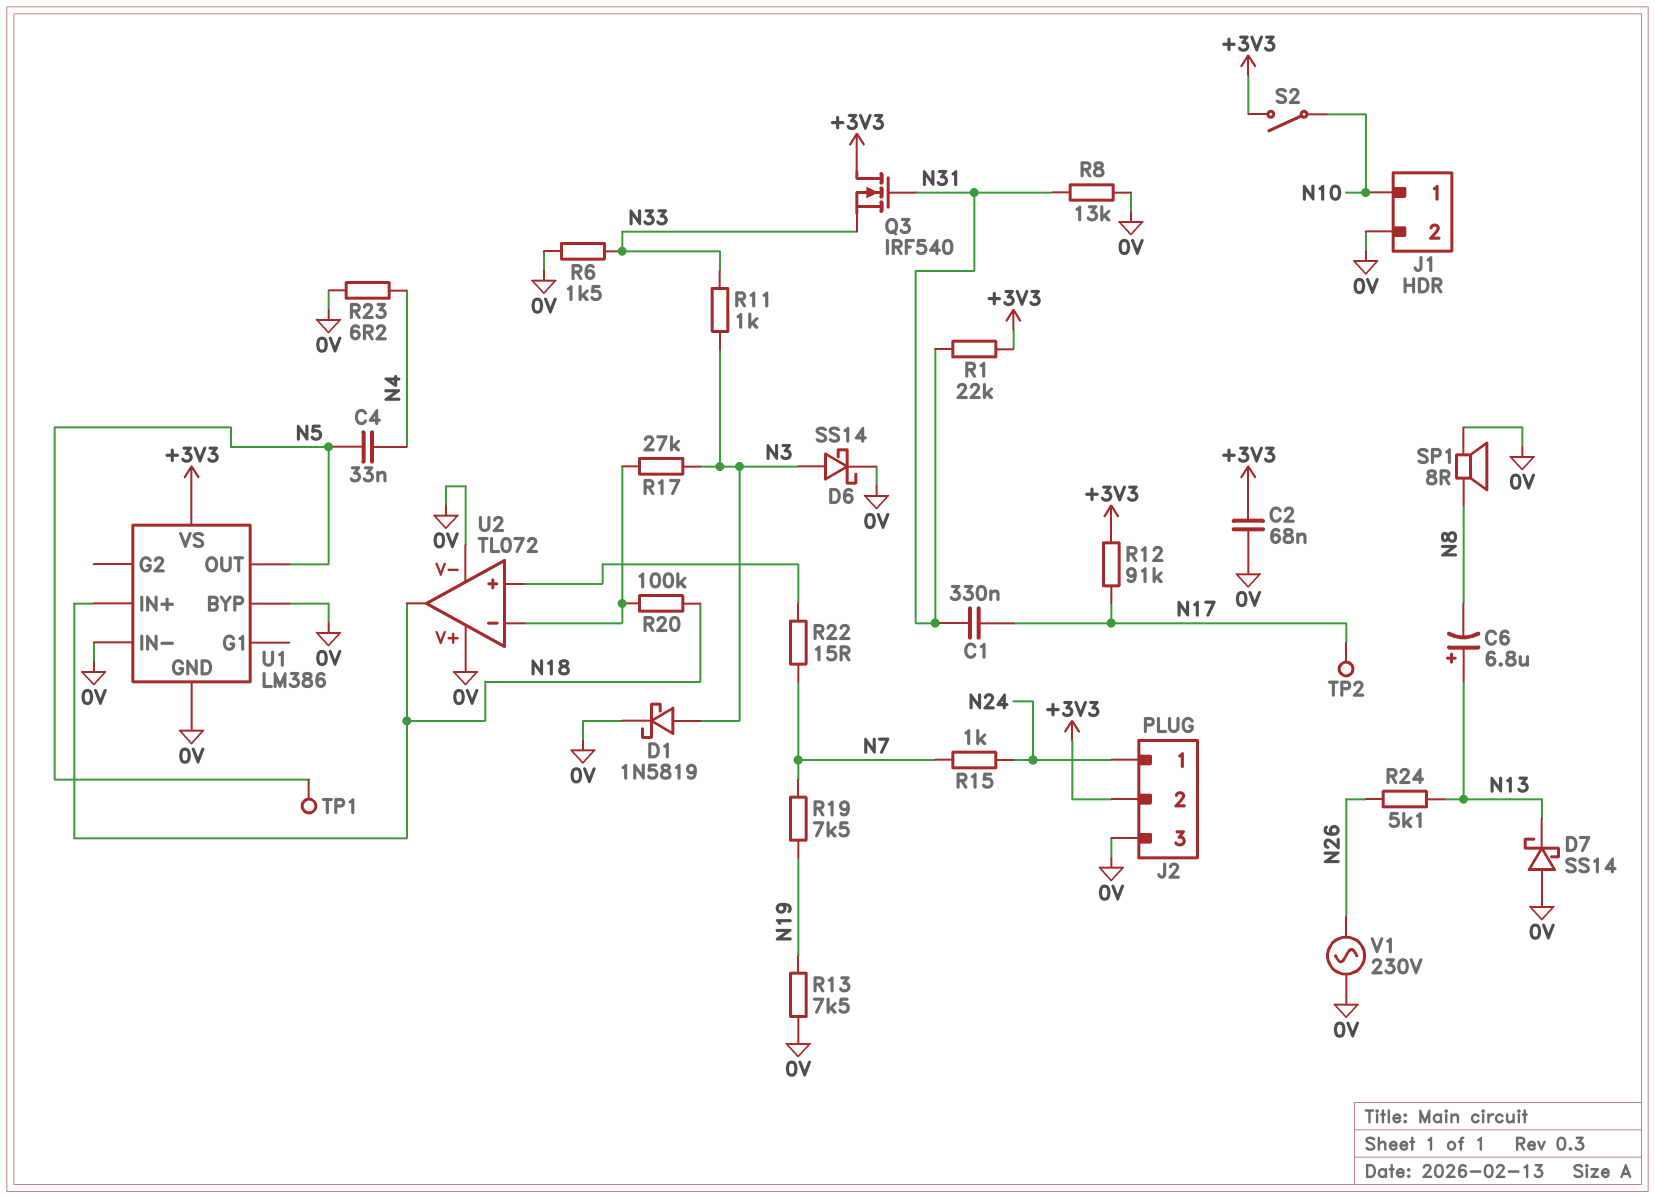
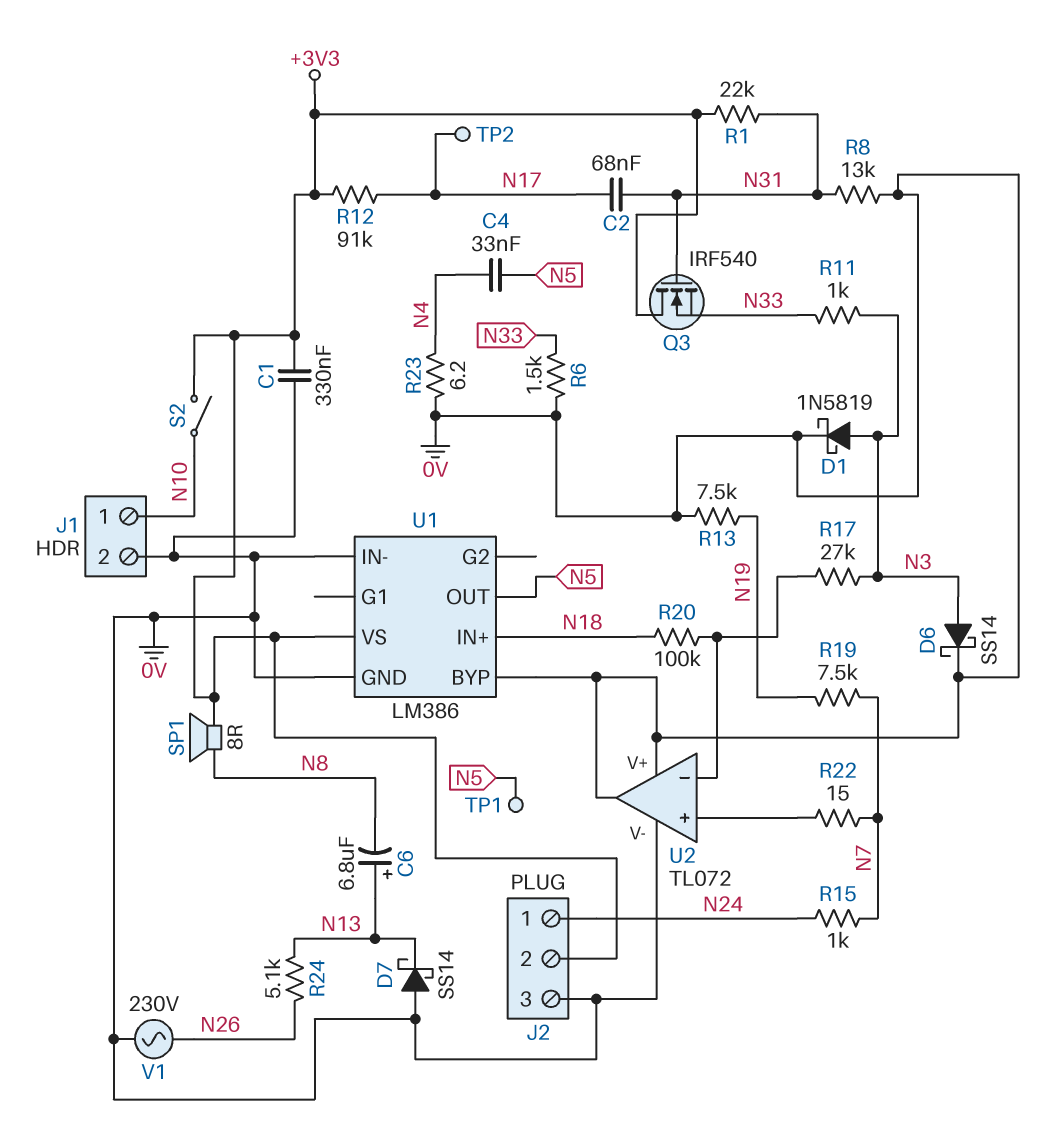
C1: 330nF (N17, N31) -> 330nF (+3V3, 0V)
C2: 68nF (+3V3, 0V) -> 68nF (N17, N31)
SP1: speaker 8R (0V, N8) -> speaker 8R (+3V3, N8)
U2 pin out: N18 -> 0V

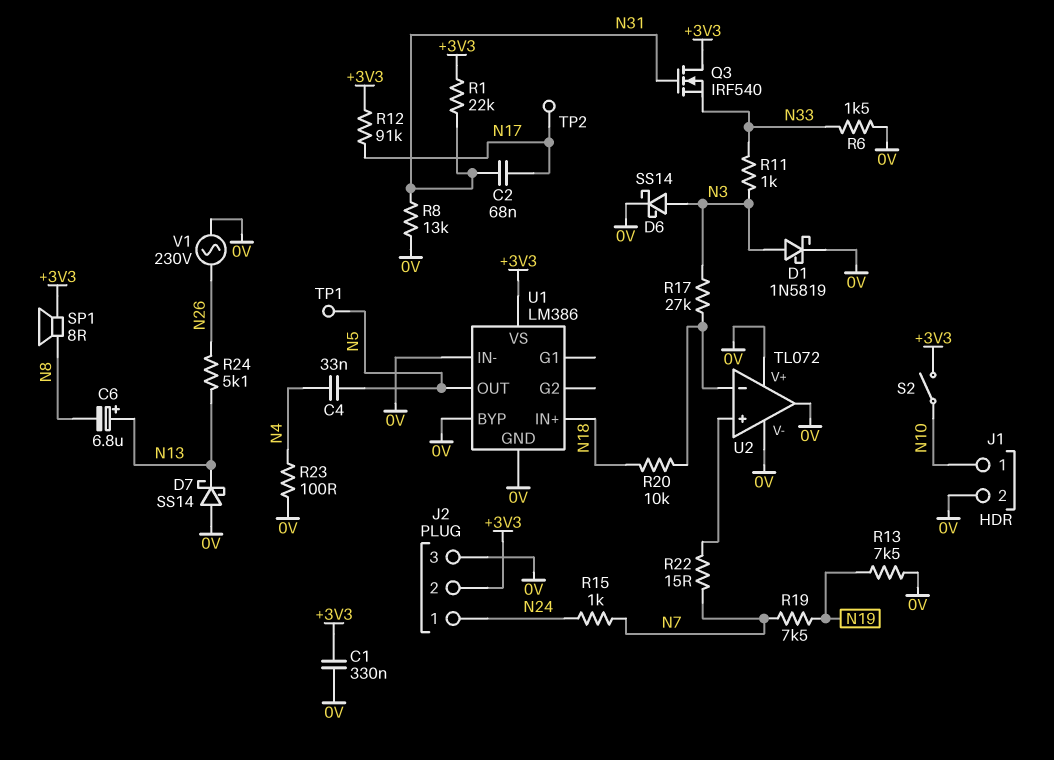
R20: 100k (N18, U2/in-) -> 10k (N18, U2/in-)
R23: 6.2 (0V, N4) -> 100 (0V, N4)

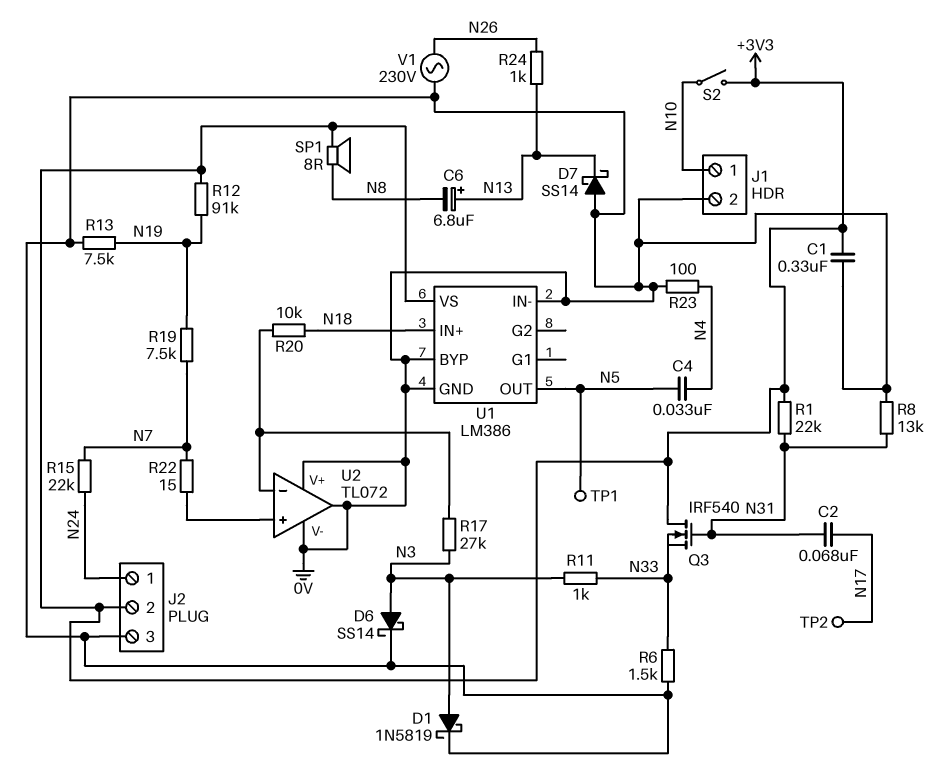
R12: 91k (+3V3, N17) -> 91k (+3V3, N19)
R15: 1k (N7, N24) -> 22k (N7, N24)
R24: 5.1k (N13, N26) -> 1k (N13, N26)

